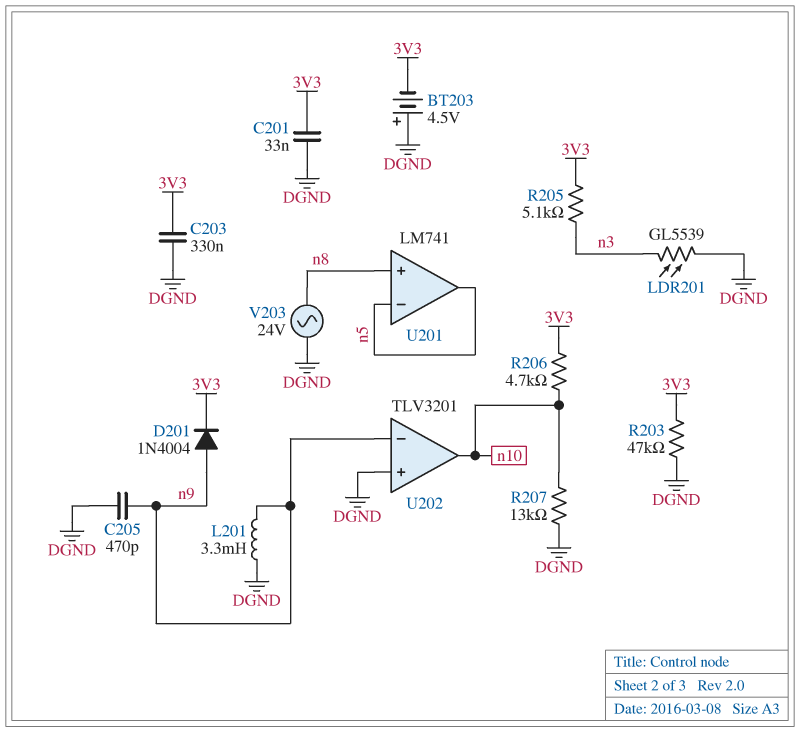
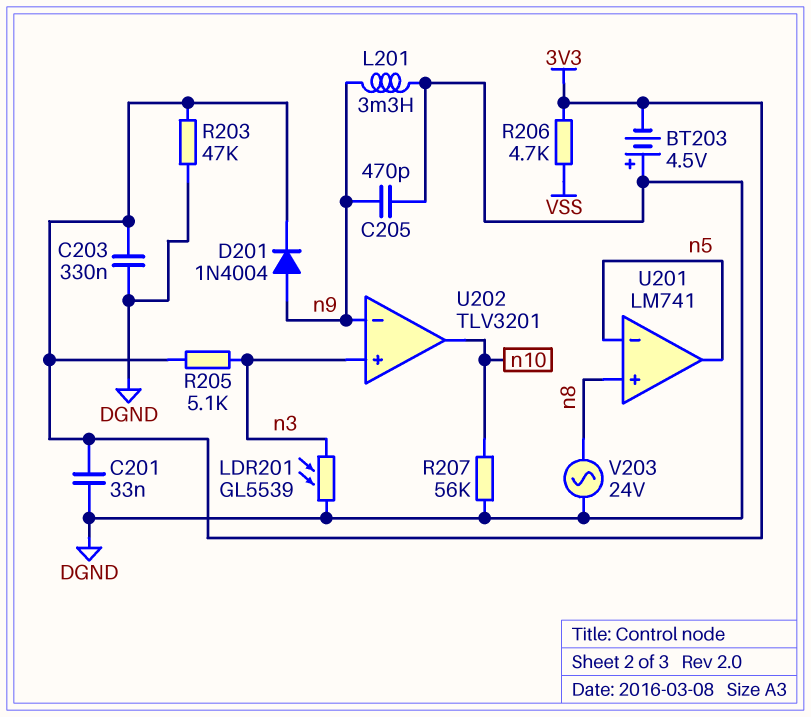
R206: 4.7k (3V3, n10) -> 4.7k (3V3, VSS)
R207: 13k (DGND, n10) -> 56k (DGND, n10)
U202 pin in+: DGND -> n3

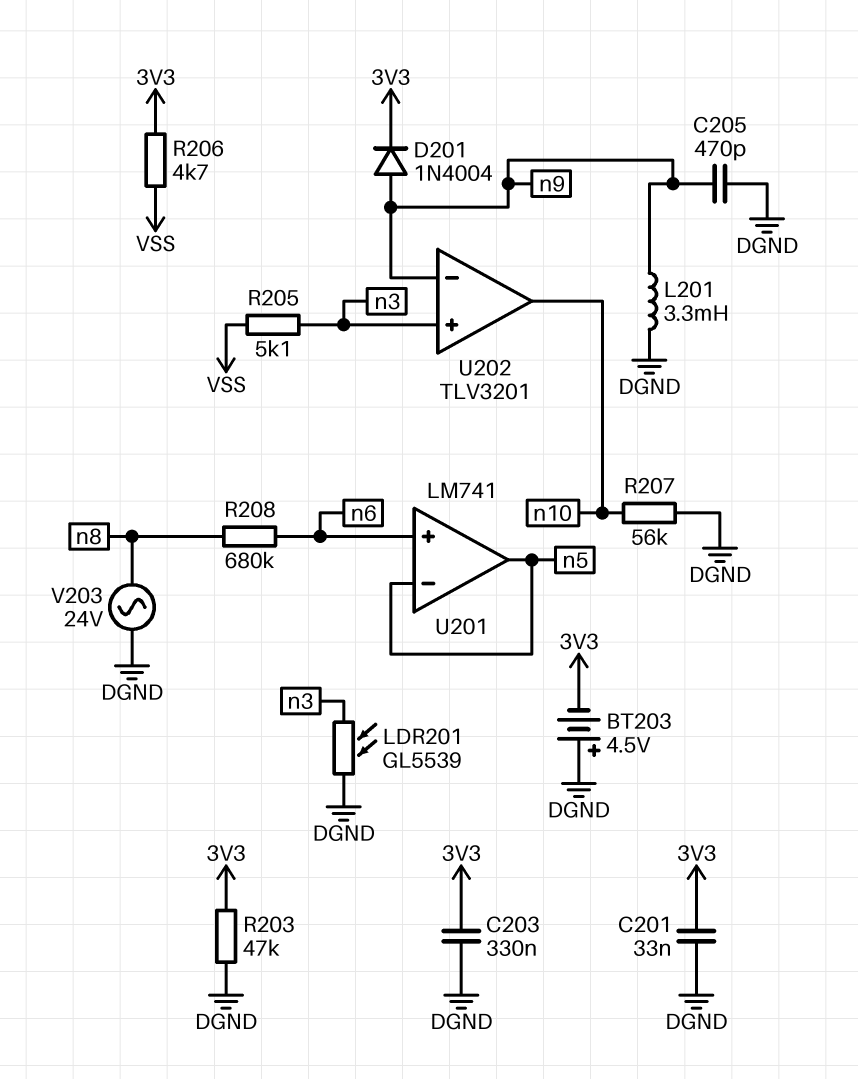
R205: 5.1k (3V3, n3) -> 5.1k (VSS, n3)
R208: none -> 680k (n6, n8)
U201 pin in+: n8 -> n6

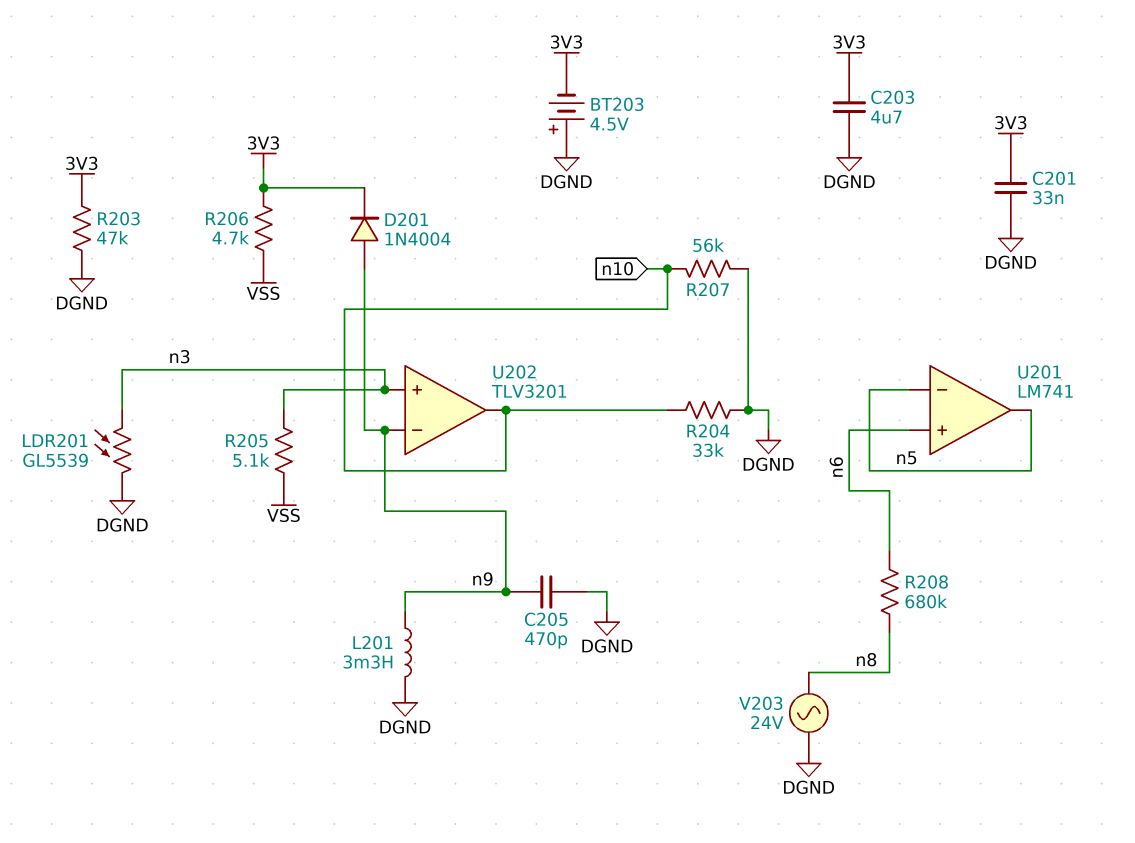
C203: 330nF (3V3, DGND) -> 4.7uF (3V3, DGND)
R204: none -> 33k (DGND, n10)

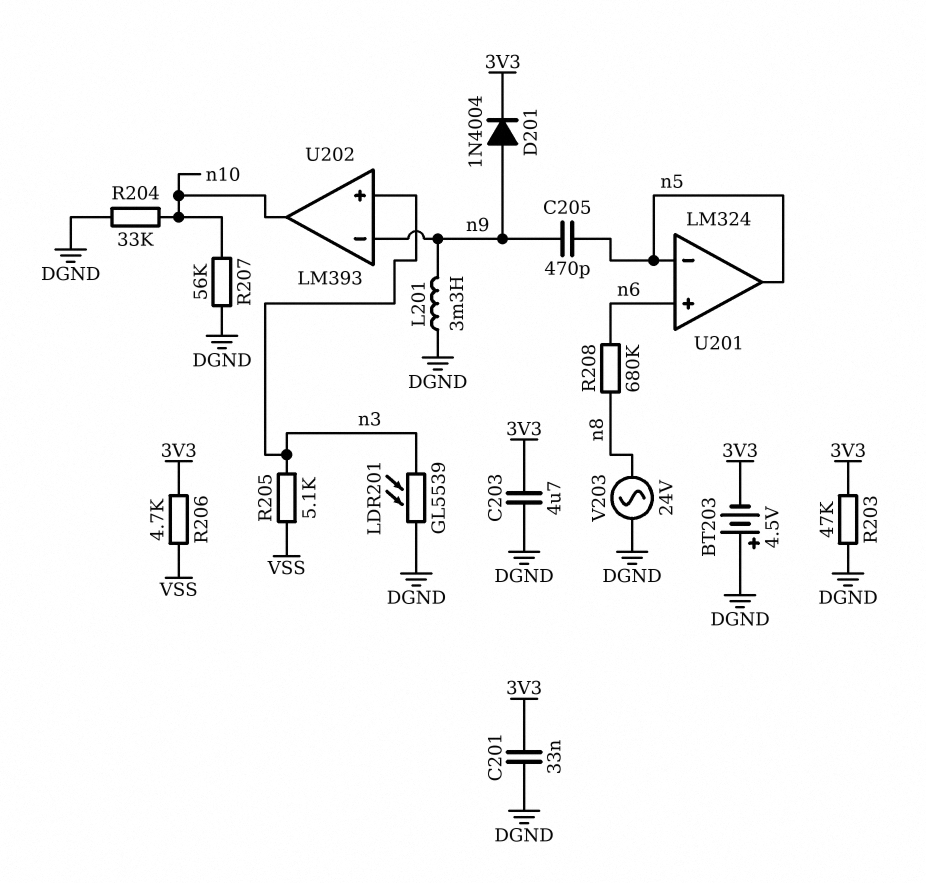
C205: 470pF (DGND, n9) -> 470pF (n5, n9)
U201: LM741 -> LM324
U202: TLV3201 -> LM393

